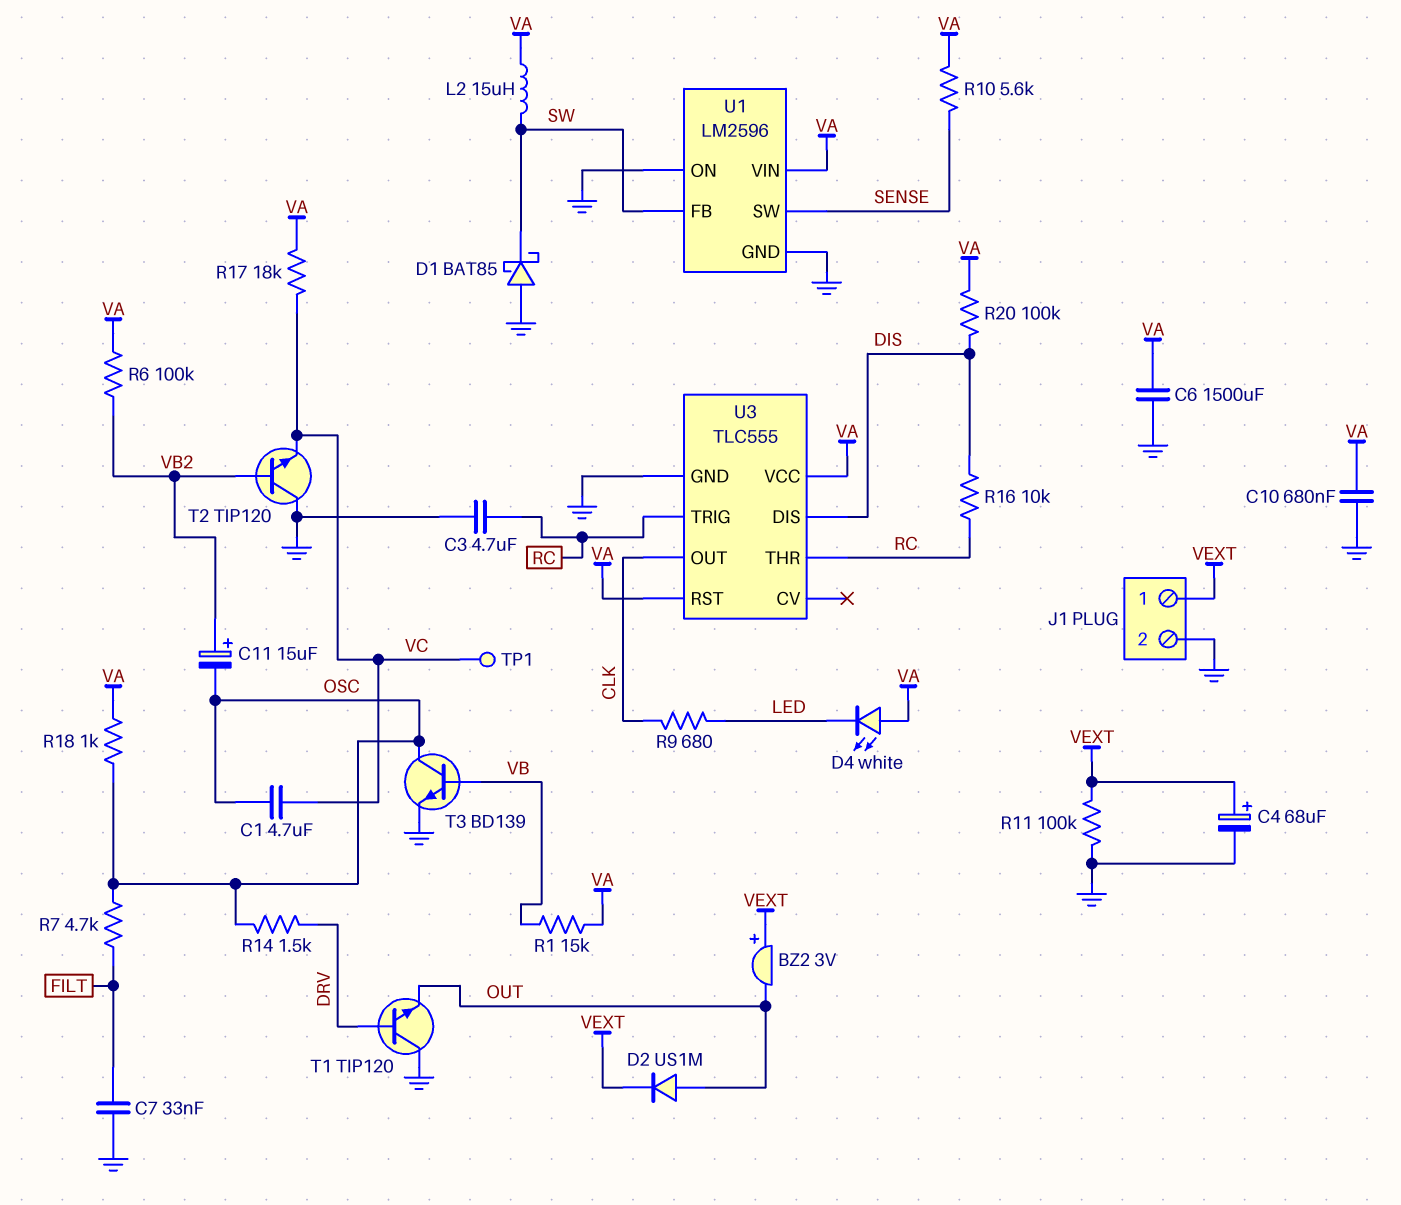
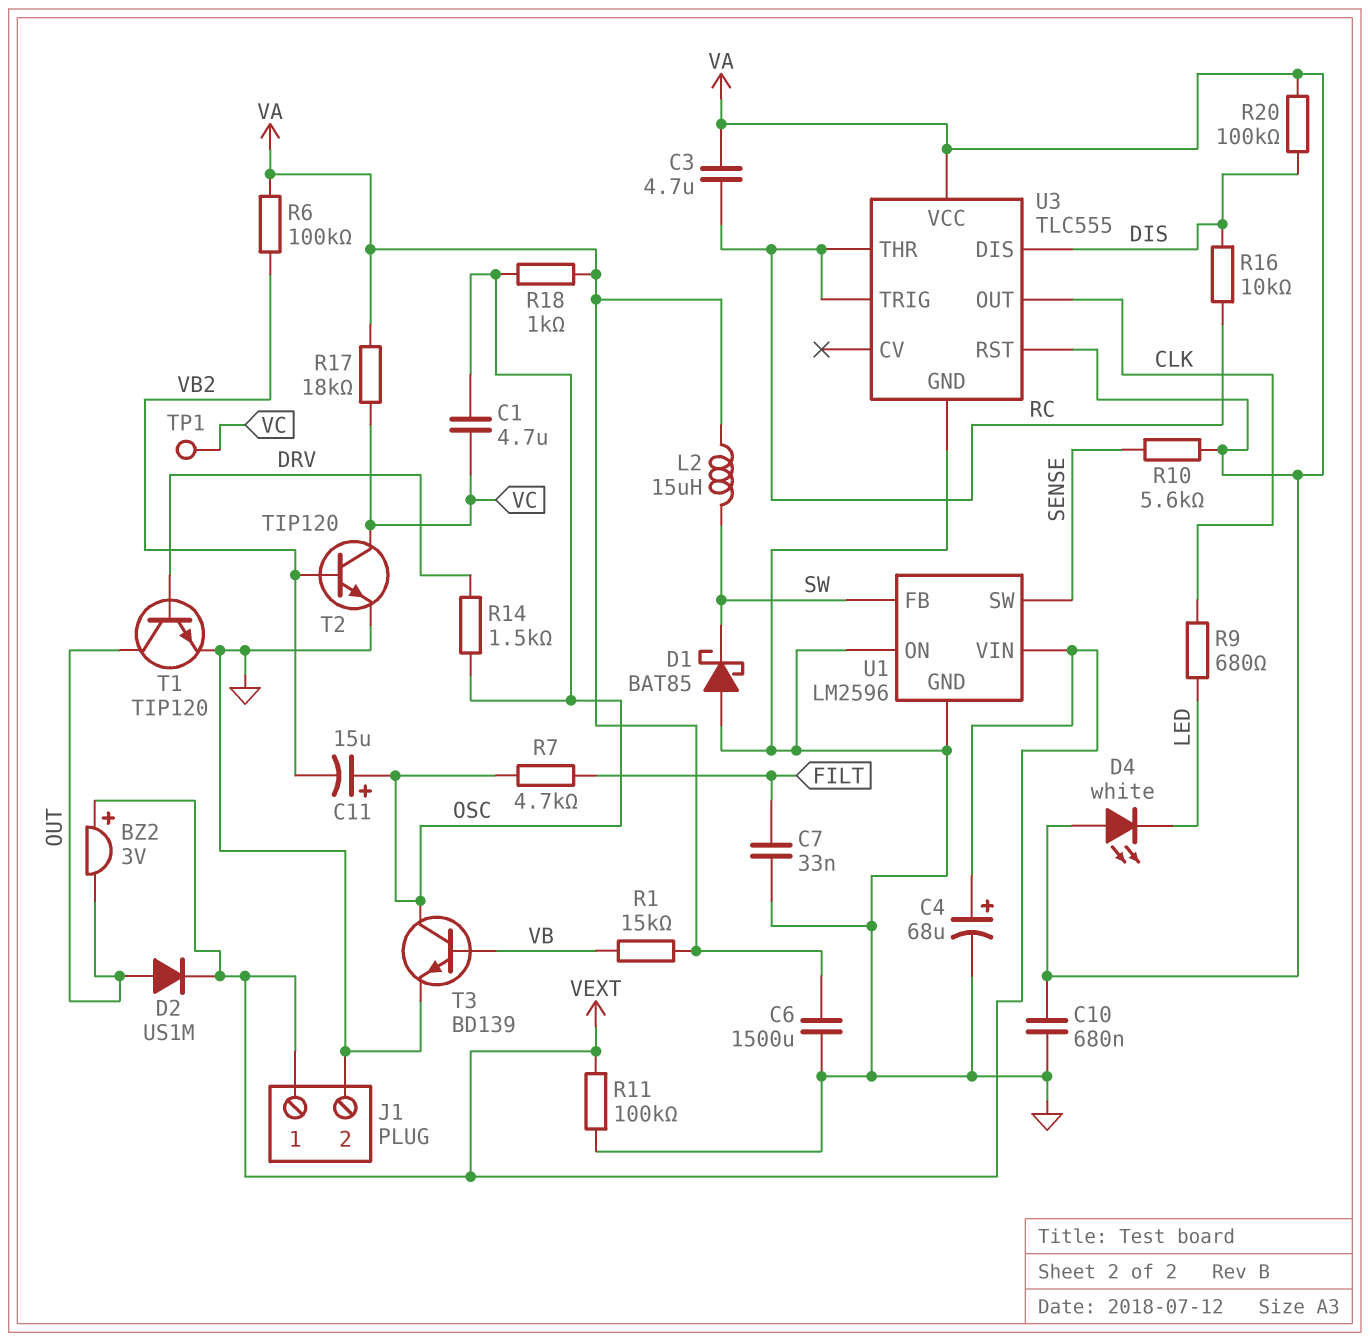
C3: 4.7uF (GND, RC) -> 4.7uF (RC, VA)
C11: 15uF (plus VB2, minus OSC) -> 15uF (plus OSC, minus VB2)
T1: NPN TIP120 (B DRV, C GND, E OUT) -> NPN TIP120 (B DRV, C OUT, E GND)
T2: NPN TIP120 (B VB2, C GND, E VC) -> NPN TIP120 (B VB2, C VC, E GND)
U1 pin VIN: VA -> VEXT

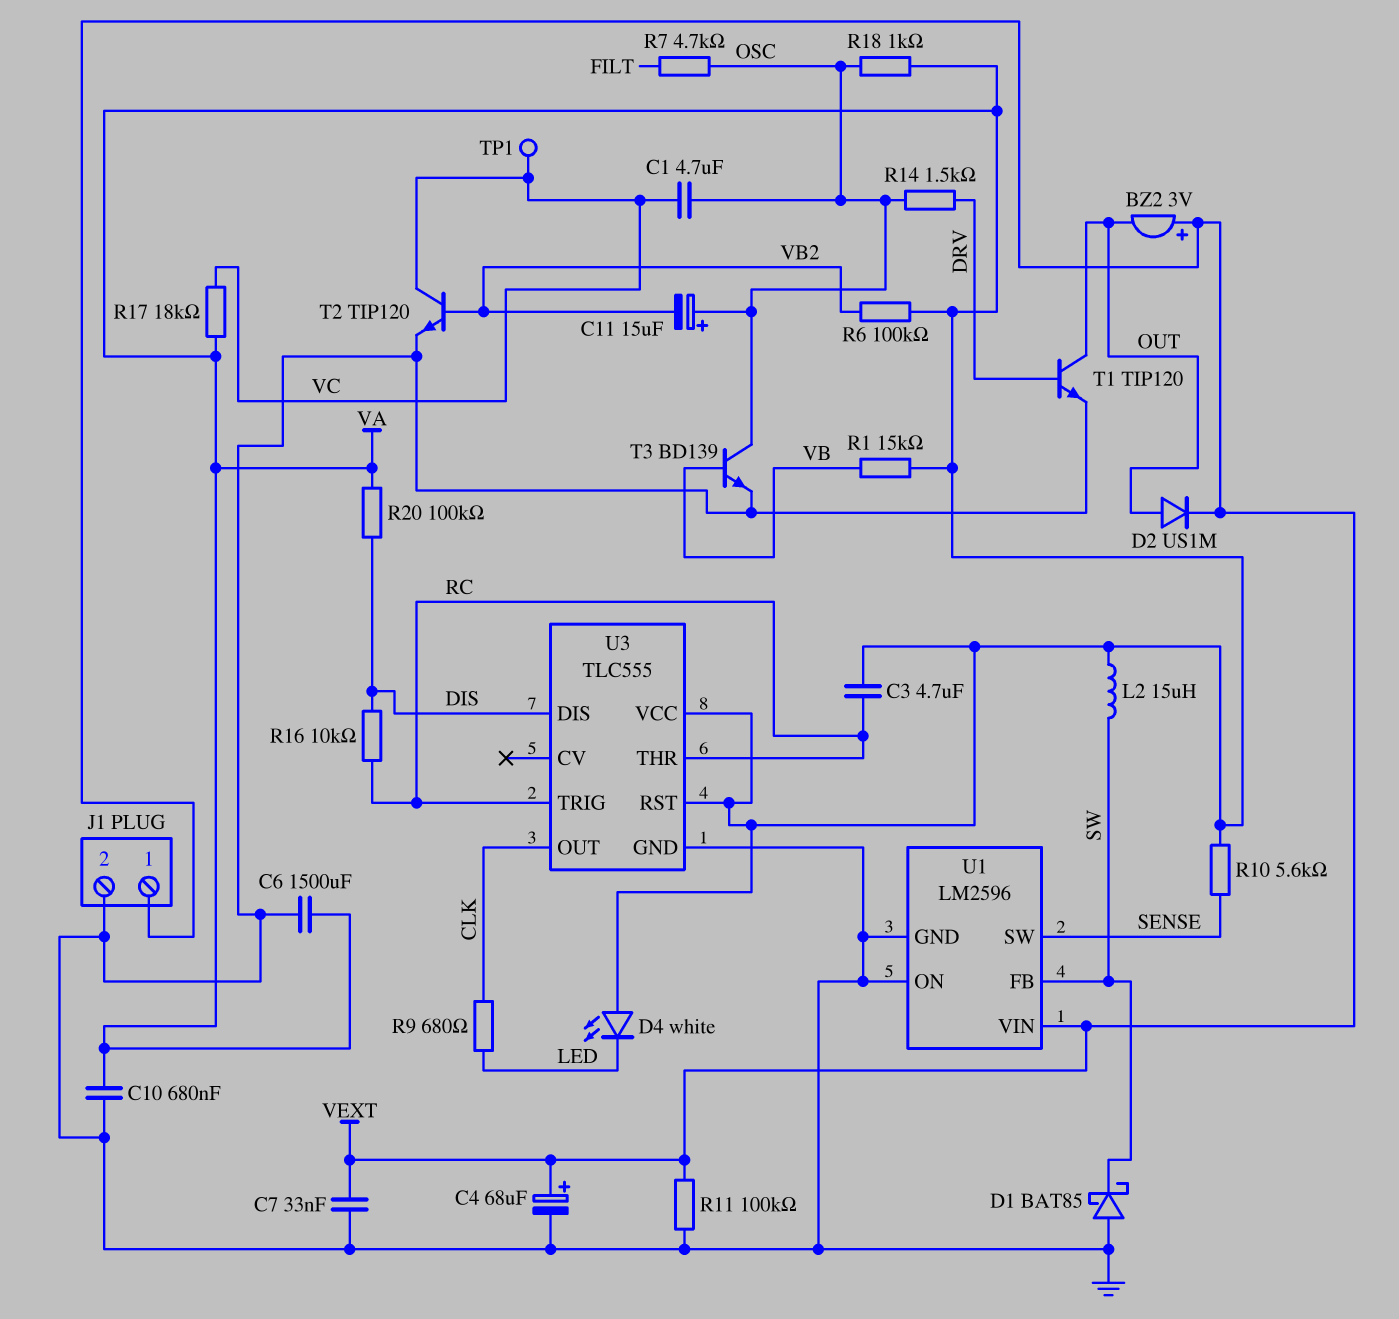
C7: 33nF (FILT, GND) -> 33nF (GND, VEXT)

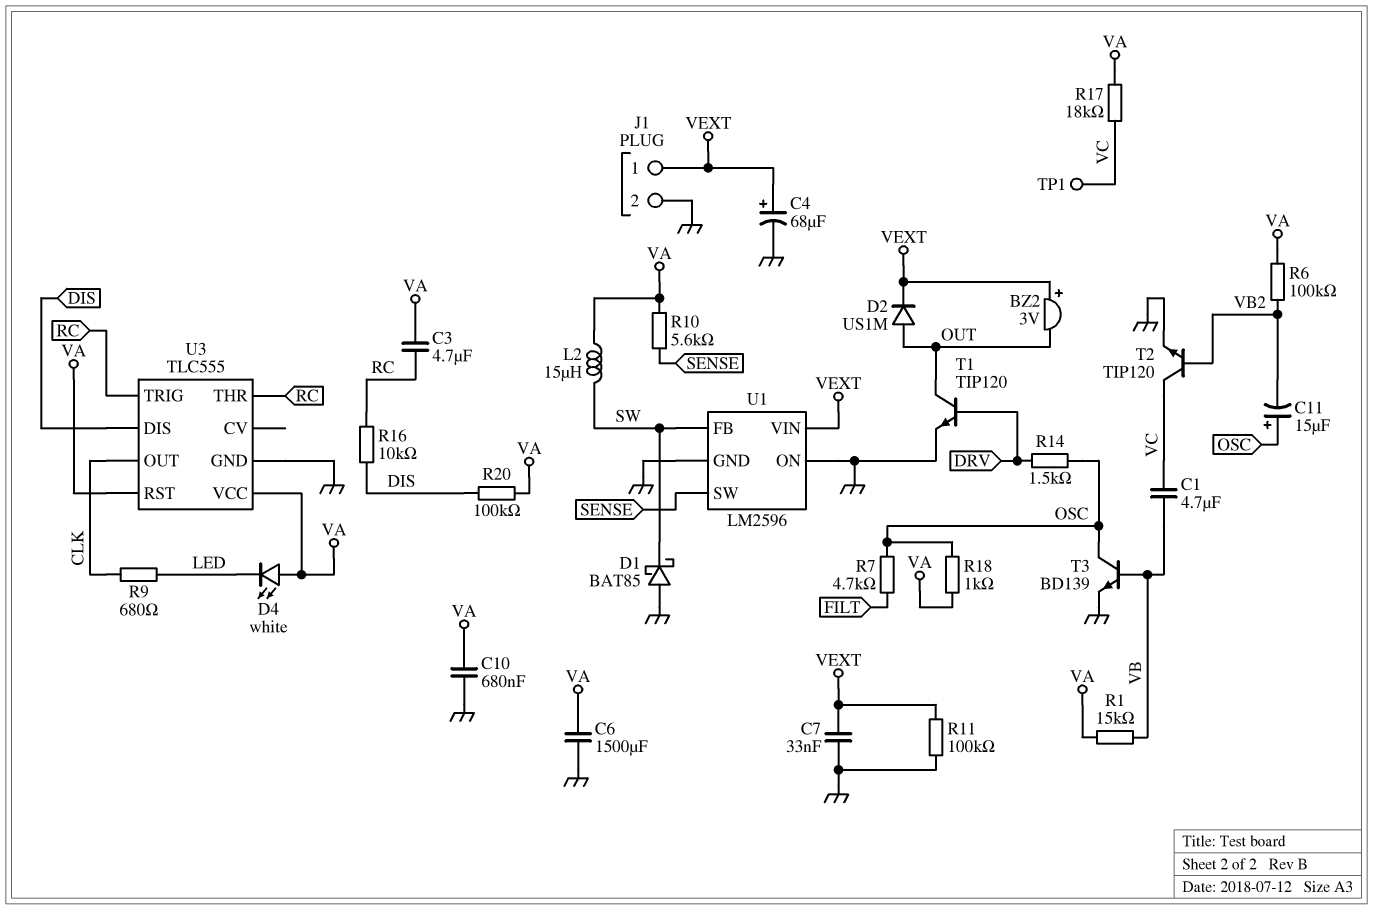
C1: 4.7uF (OSC, VC) -> 4.7uF (VB, VC)

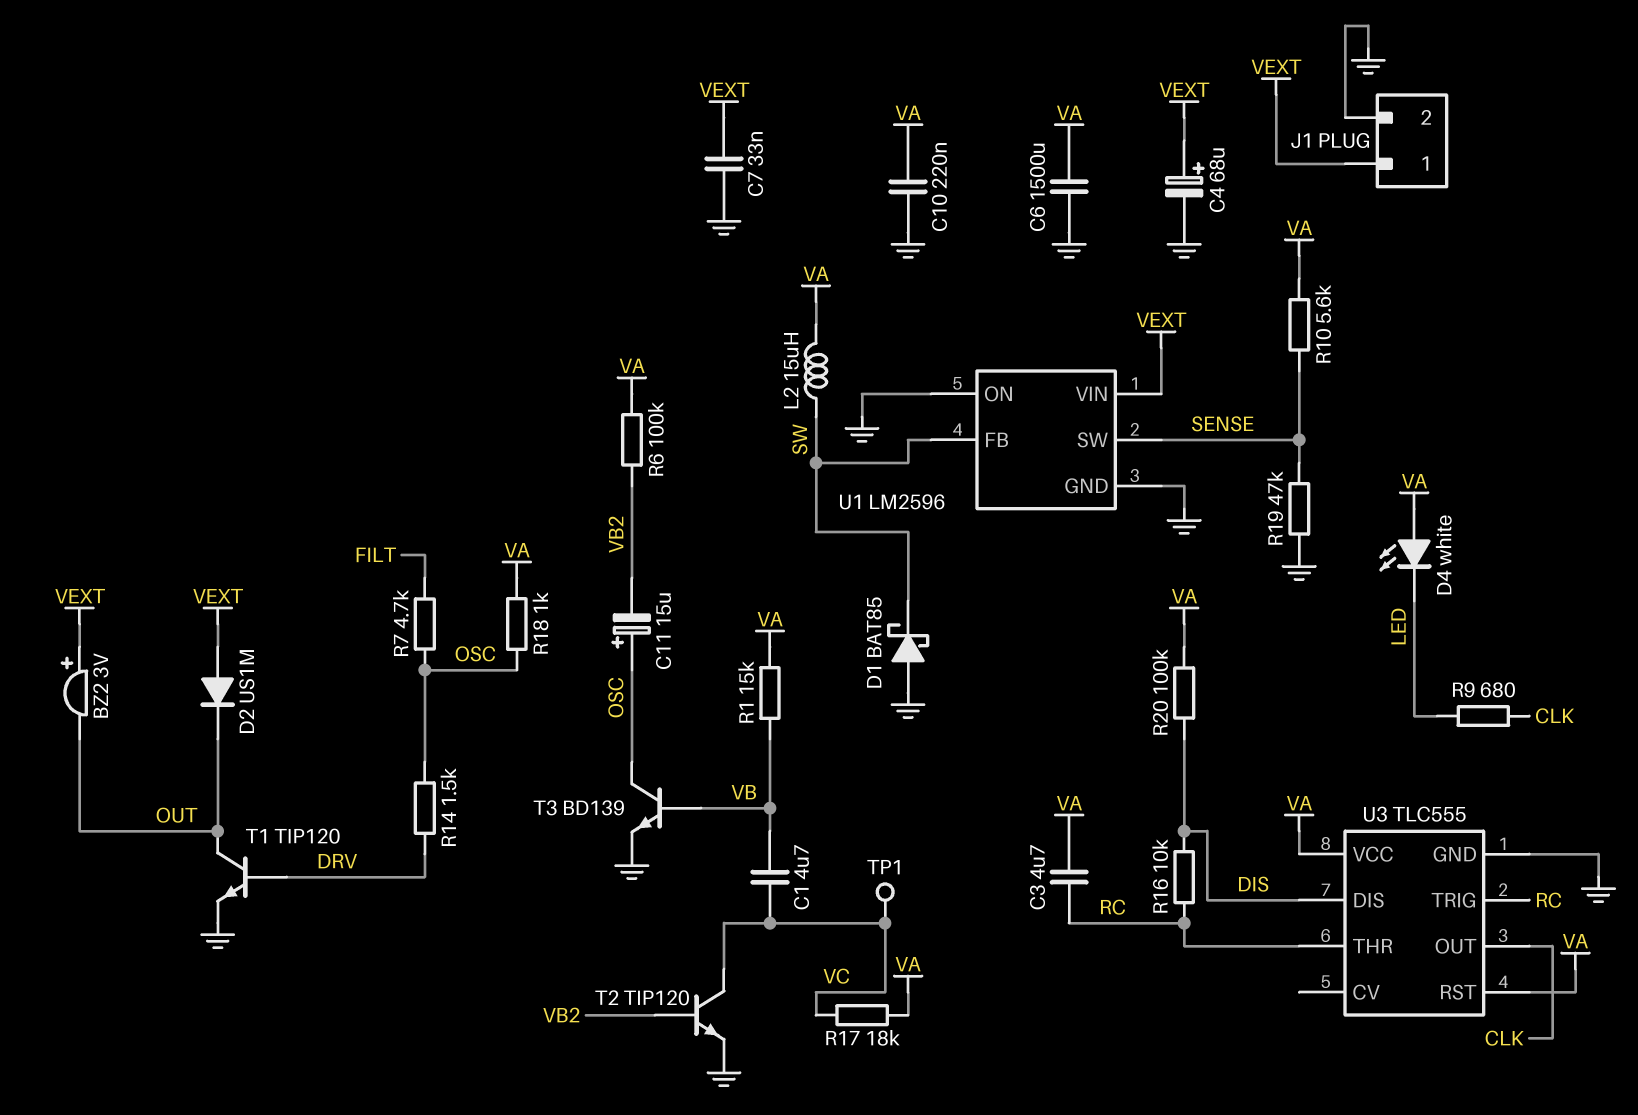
C10: 680nF (GND, VA) -> 220nF (GND, VA)
D2: diode US1M (A OUT, K VEXT) -> diode US1M (A VEXT, K OUT)
R11: 100k (GND, VEXT) -> none
R19: none -> 47k (GND, SENSE)

